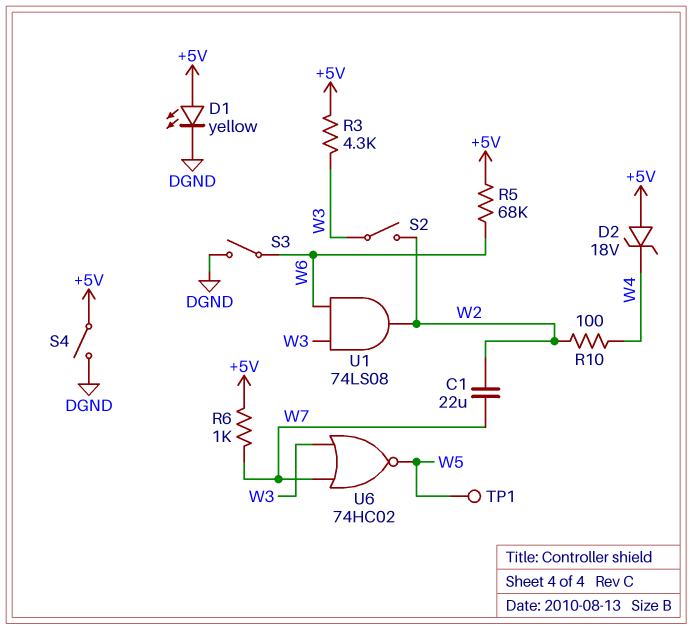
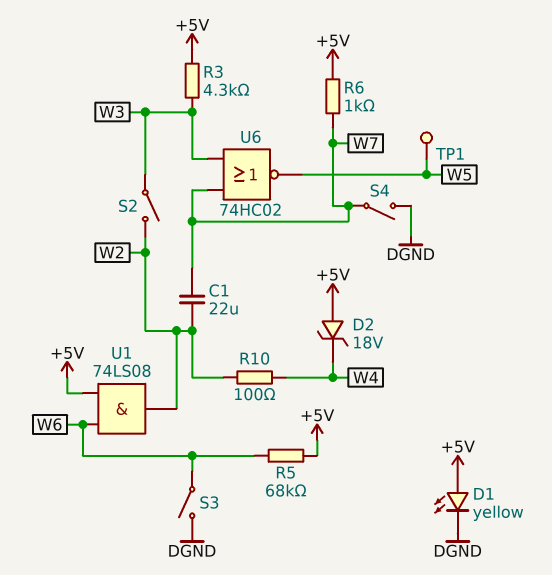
S4: switch (+5V, DGND) -> switch (DGND, W7)
U1: AND 74LS08 (in W3, in W6, out W2) -> AND 74LS08 (in +5V, in W6, out W2)

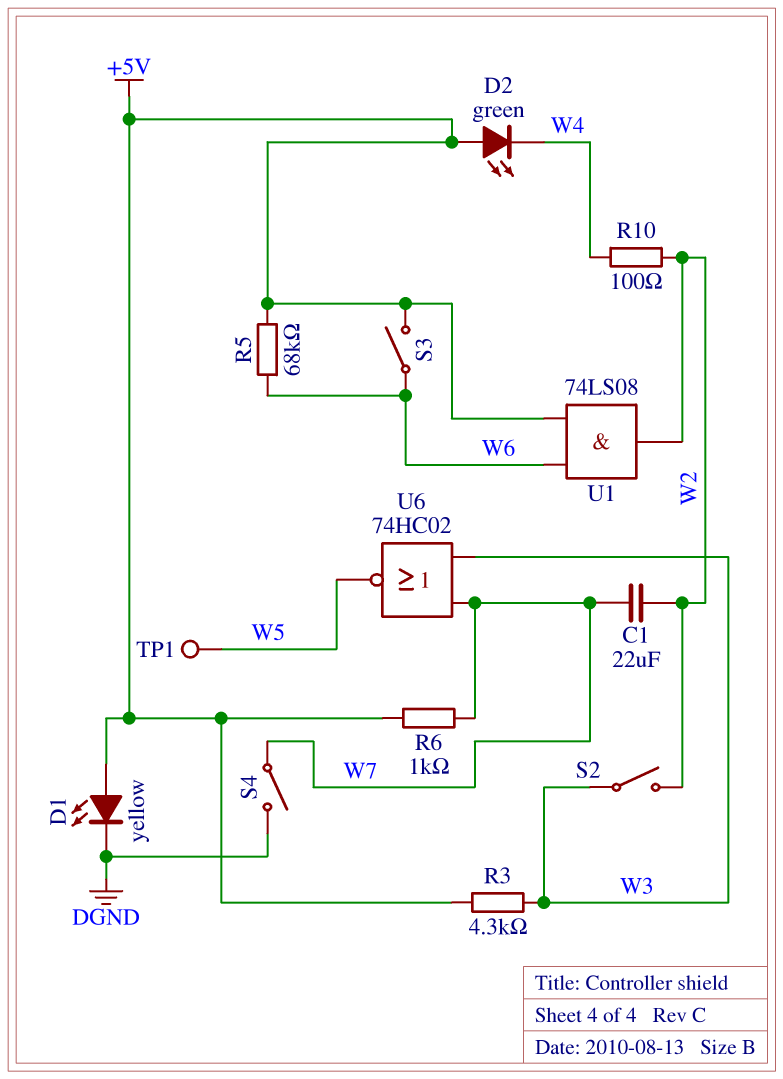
D2: zener 18V (A +5V, K W4) -> LED green (A +5V, K W4)
S3: switch (DGND, W6) -> switch (+5V, W6)

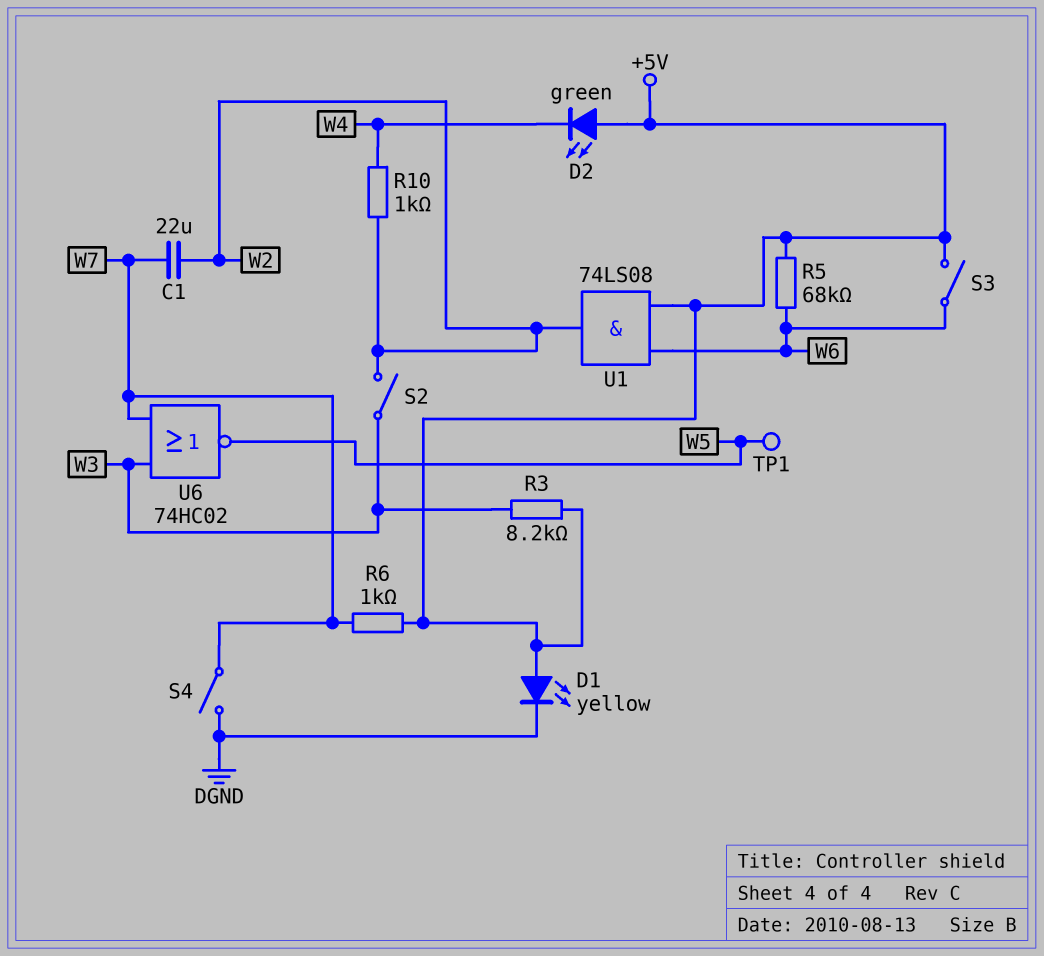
R3: 4.3k (+5V, W3) -> 8.2k (+5V, W3)
R10: 100 (W2, W4) -> 1k (W2, W4)

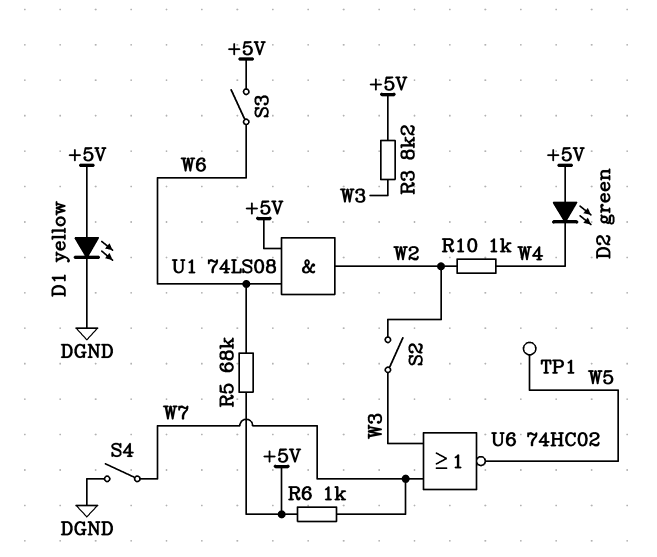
C1: 22uF (W2, W7) -> none

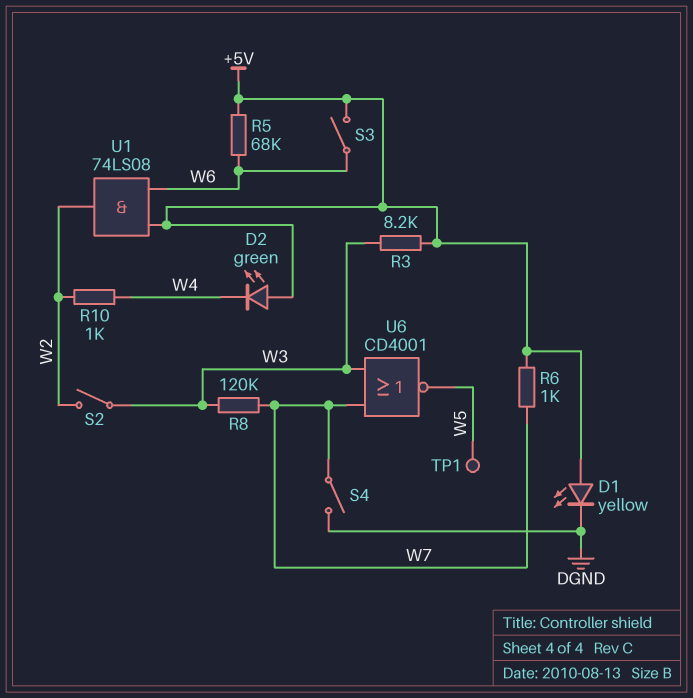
R8: none -> 120k (W3, W7)
U6: NOR 74HC02 (in W3, in W7, out W5) -> NOR CD4001 (in W3, in W7, out W5)

